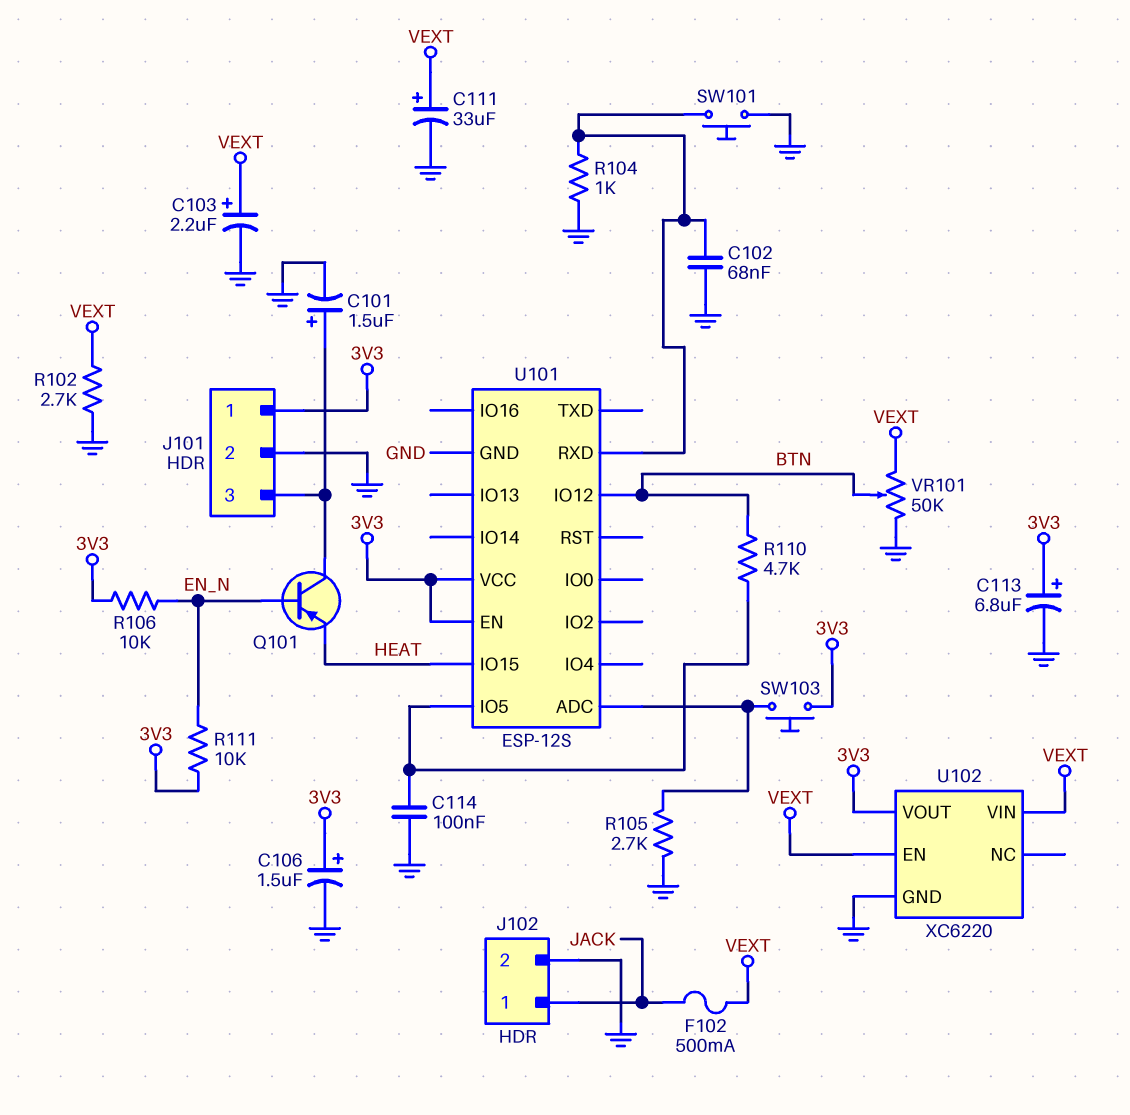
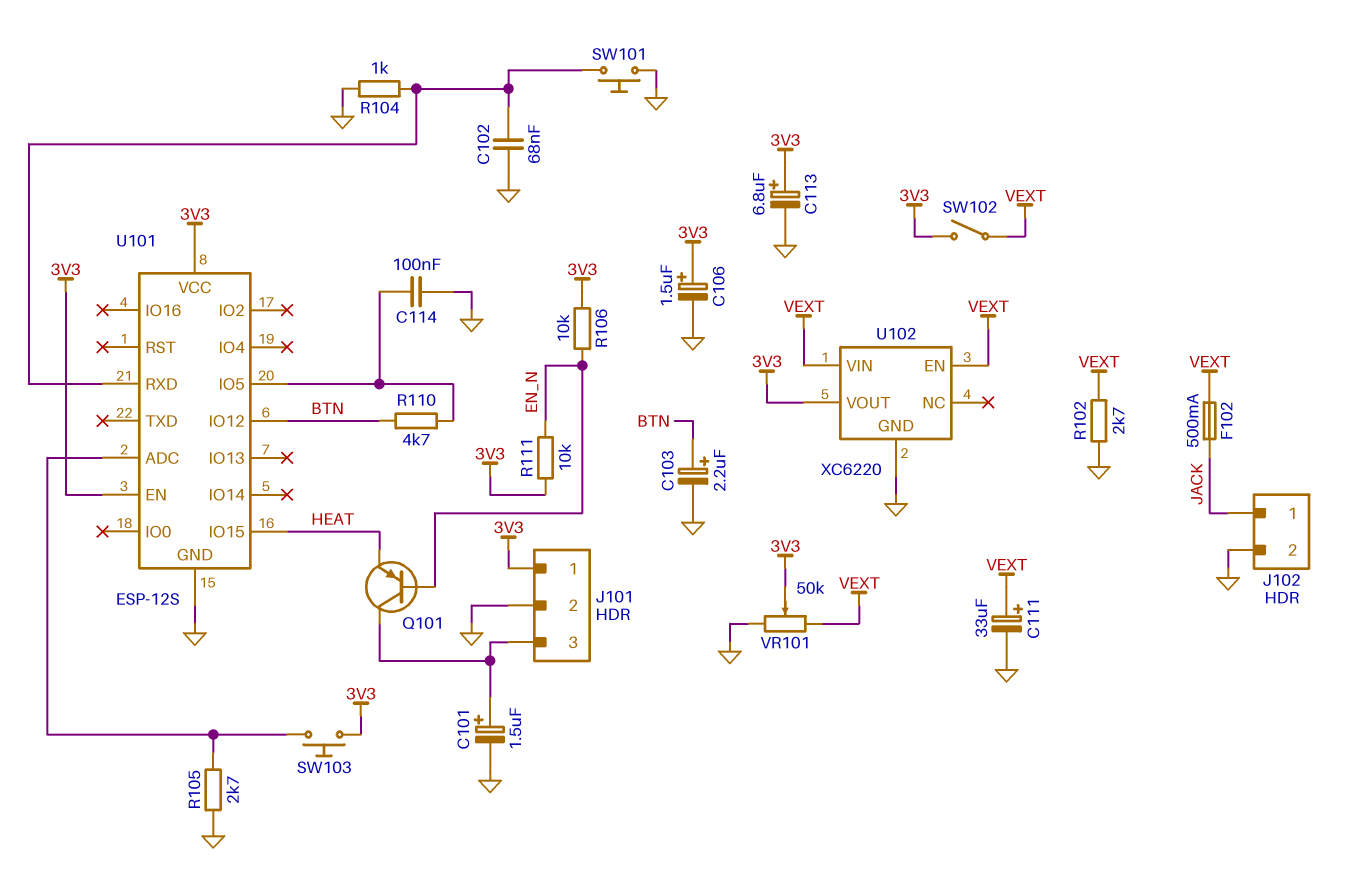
C103: 2.2uF (plus VEXT, minus GND) -> 2.2uF (plus BTN, minus GND)
SW102: none -> switch (3V3, VEXT)
VR101: 50k (GND, VEXT, wiper BTN) -> 50k (GND, VEXT, wiper 3V3)

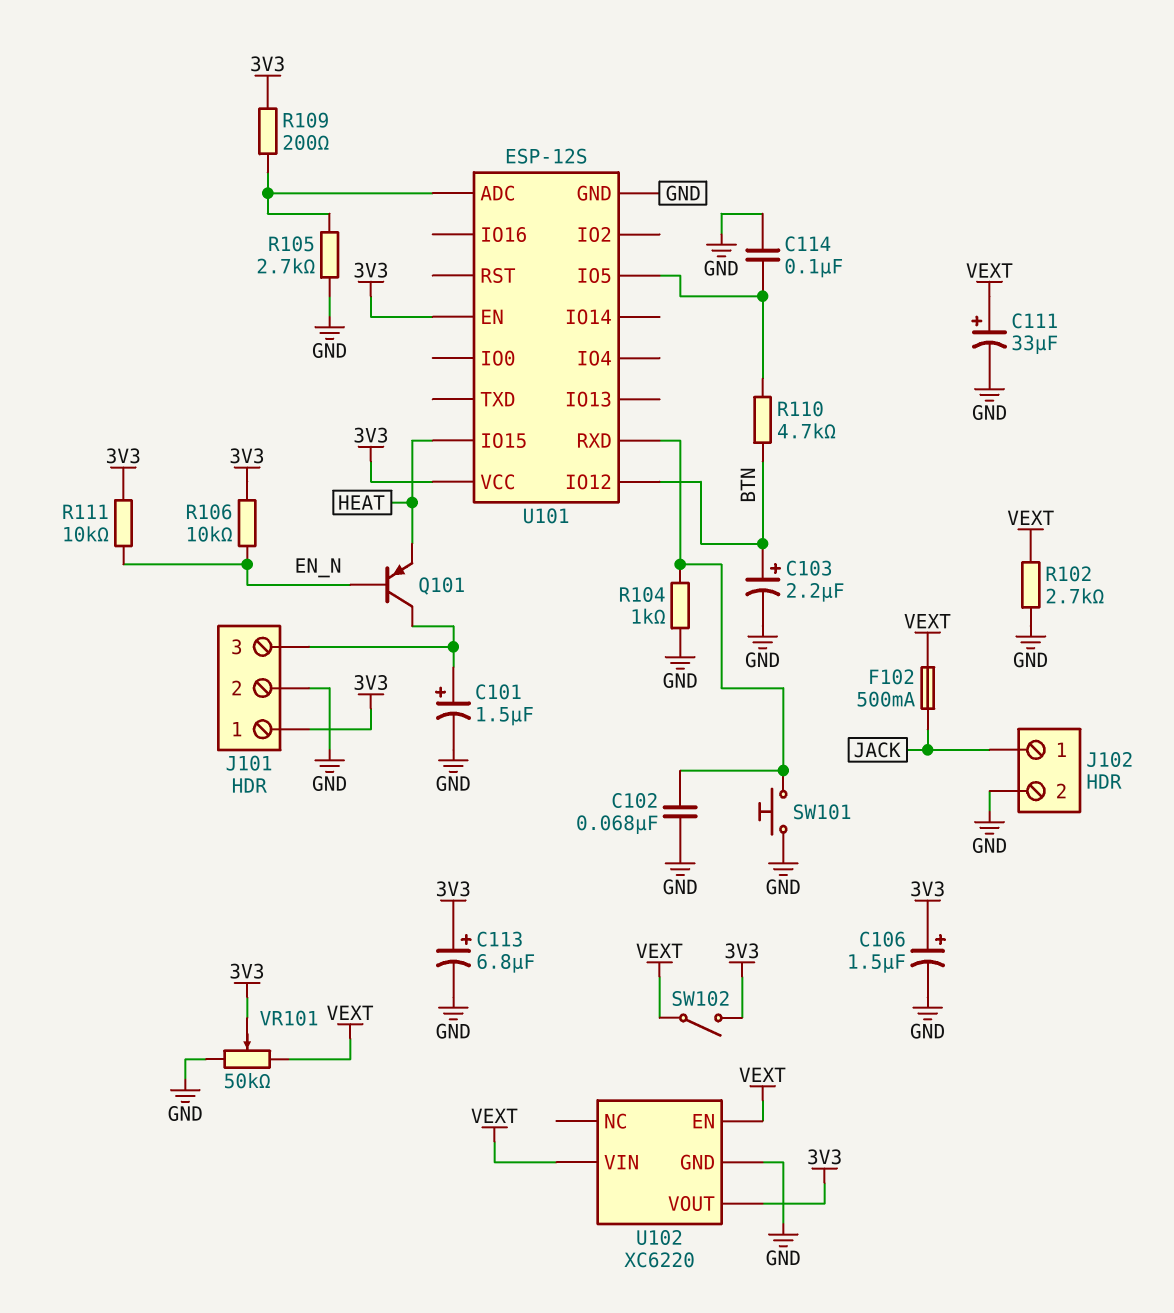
R109: none -> 200 (3V3, U101/ADC)
SW103: button (3V3, U101/ADC) -> none

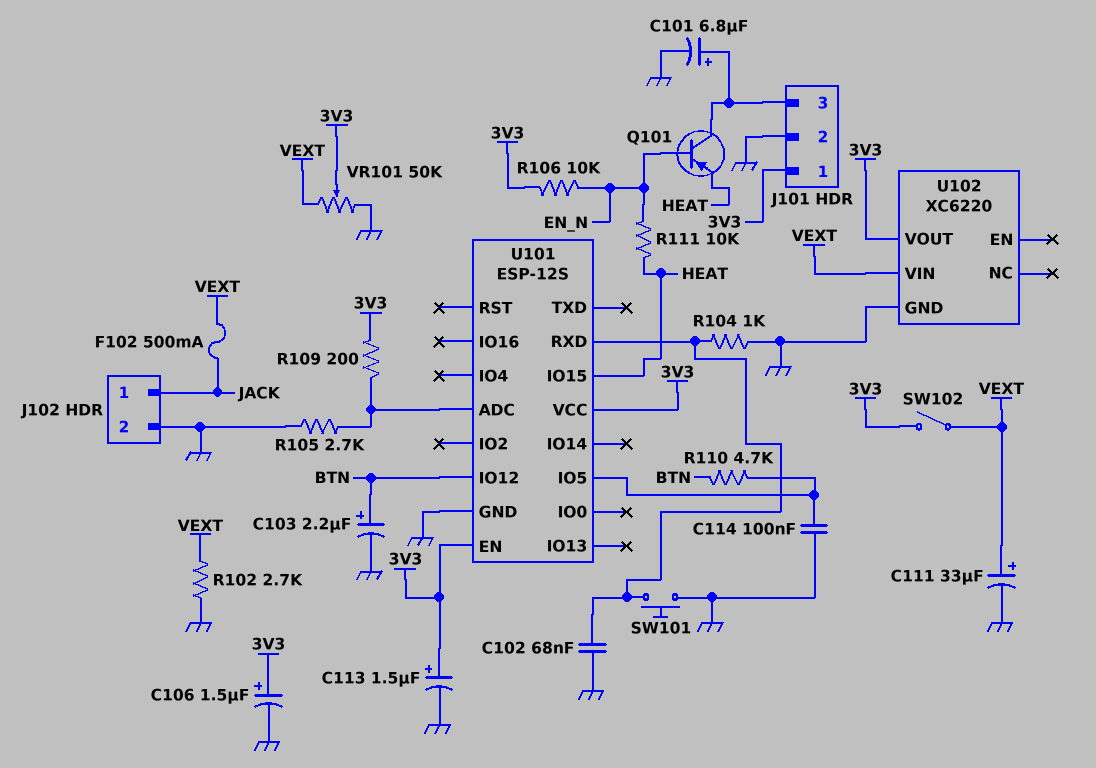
C101: 1.5uF (plus J101/3, minus GND) -> 6.8uF (plus J101/3, minus GND)
C113: 6.8uF (plus 3V3, minus GND) -> 1.5uF (plus 3V3, minus GND)
R111: 10k (3V3, EN_N) -> 10k (EN_N, HEAT)
U102 pin EN: VEXT -> none

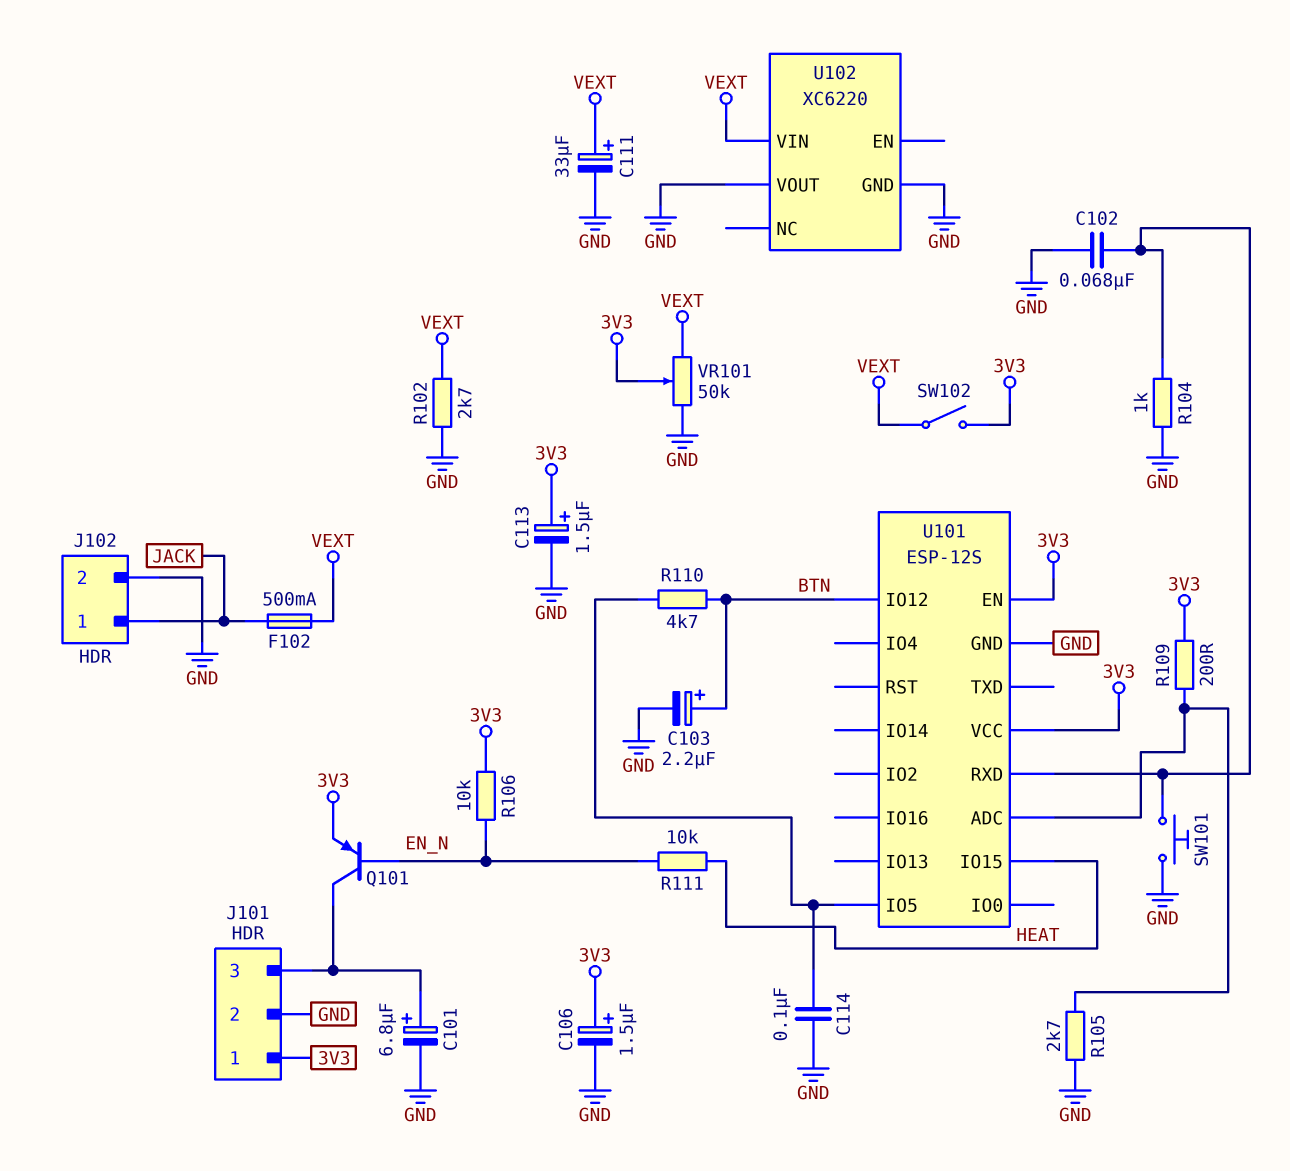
Q101: PNP (B EN_N, C J101/3, E HEAT) -> PNP (B EN_N, C J101/3, E 3V3)
U102 pin VOUT: 3V3 -> GND

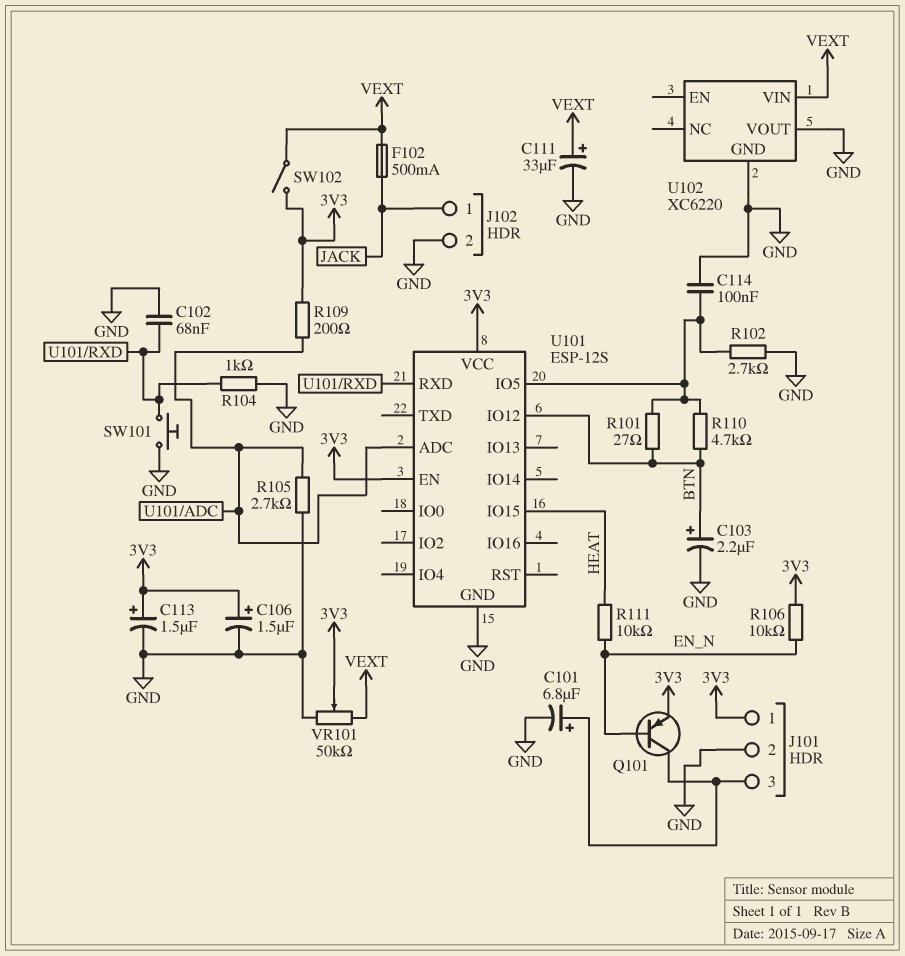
R101: none -> 27 (BTN, U101/IO5)
R102: 2.7k (GND, VEXT) -> 2.7k (GND, U101/IO5)

